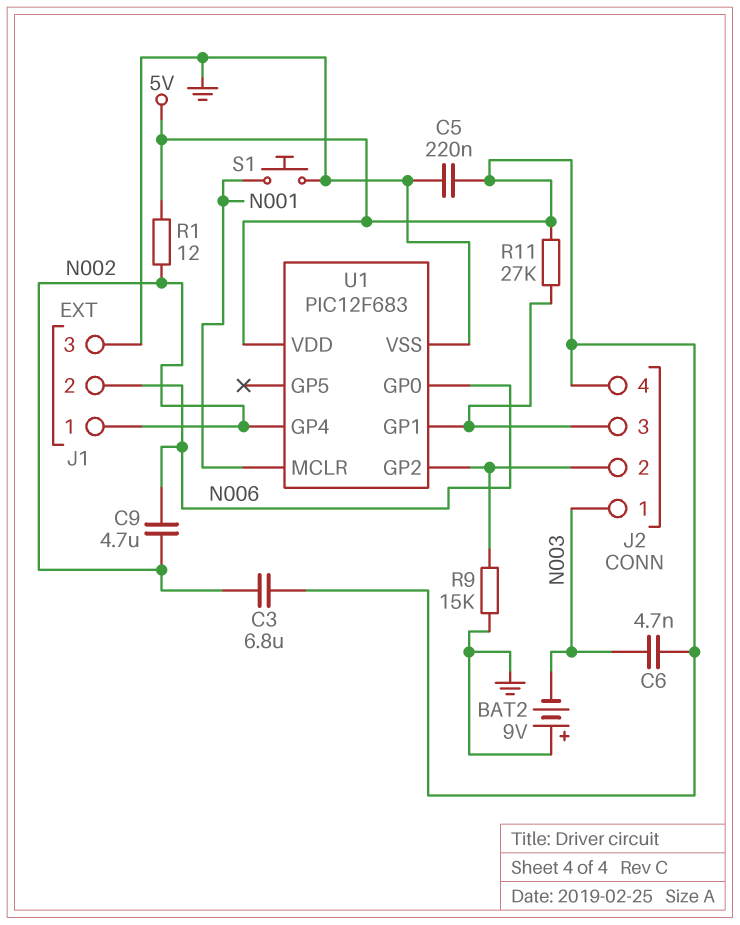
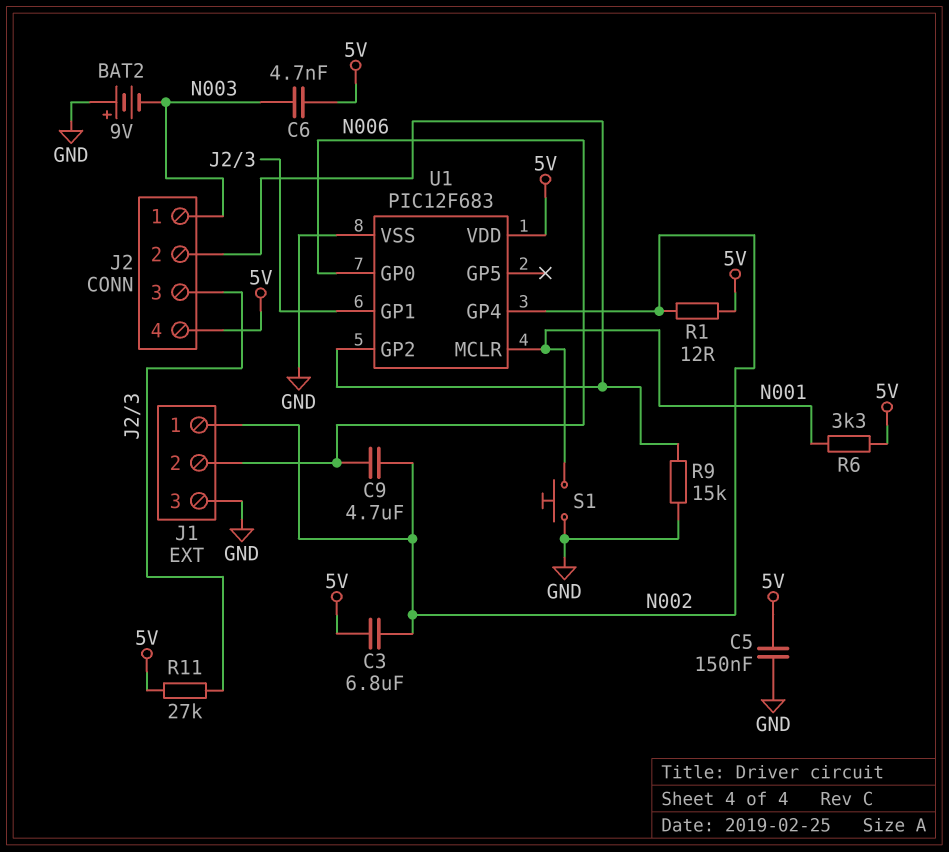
C5: 220nF (5V, GND) -> 150nF (5V, GND)
R6: none -> 3.3k (5V, N001)

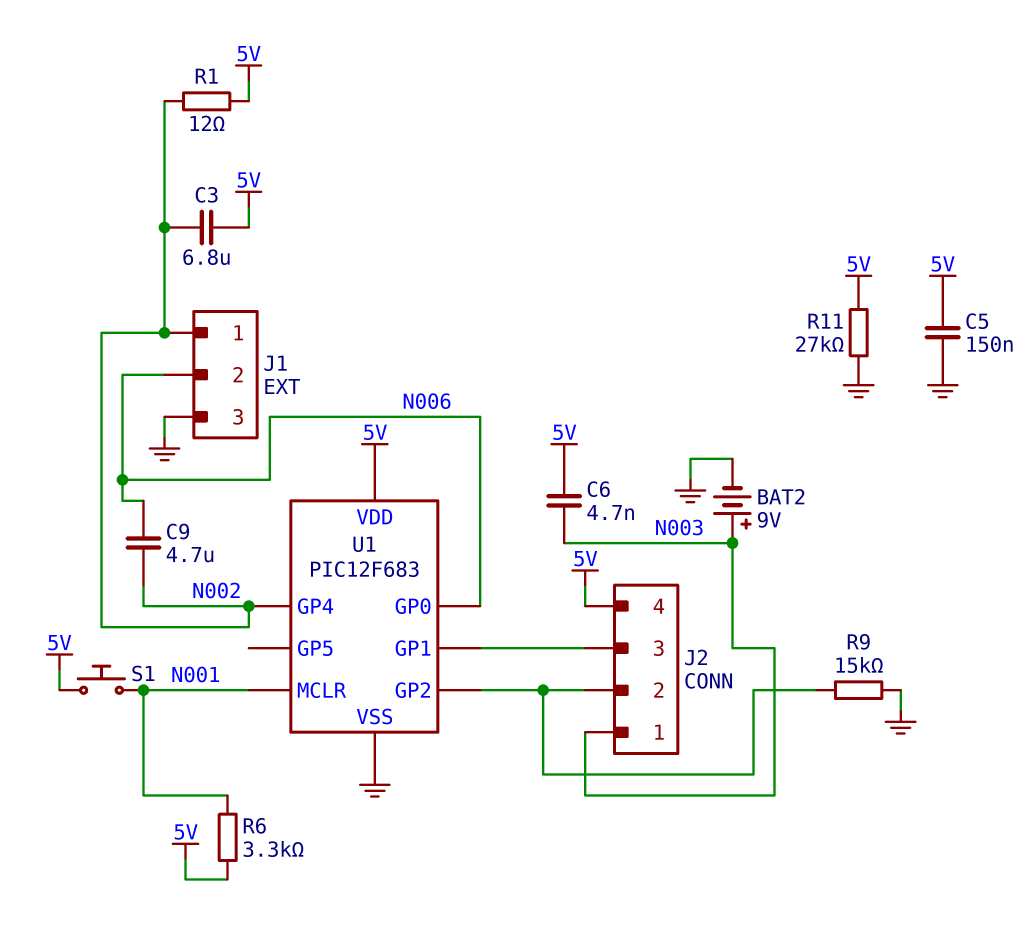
BAT2: 9V (plus GND, minus N003) -> 9V (plus N003, minus GND)
R11: 27k (5V, J2/3) -> 27k (5V, GND)
S1: button (GND, N001) -> button (5V, N001)

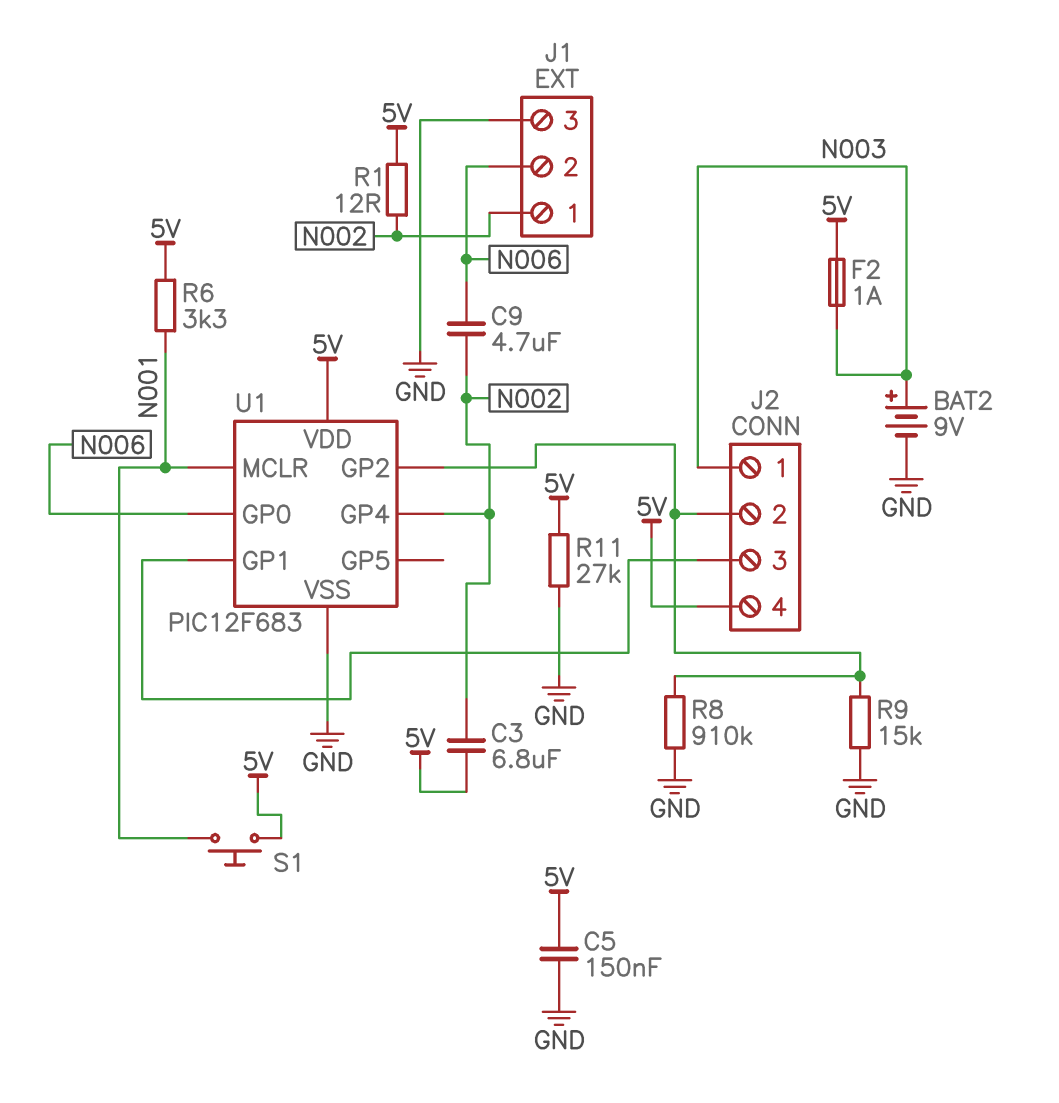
C6: 4.7nF (5V, N003) -> none
F2: none -> 1A (5V, N003)
R8: none -> 910k (GND, J2/2)

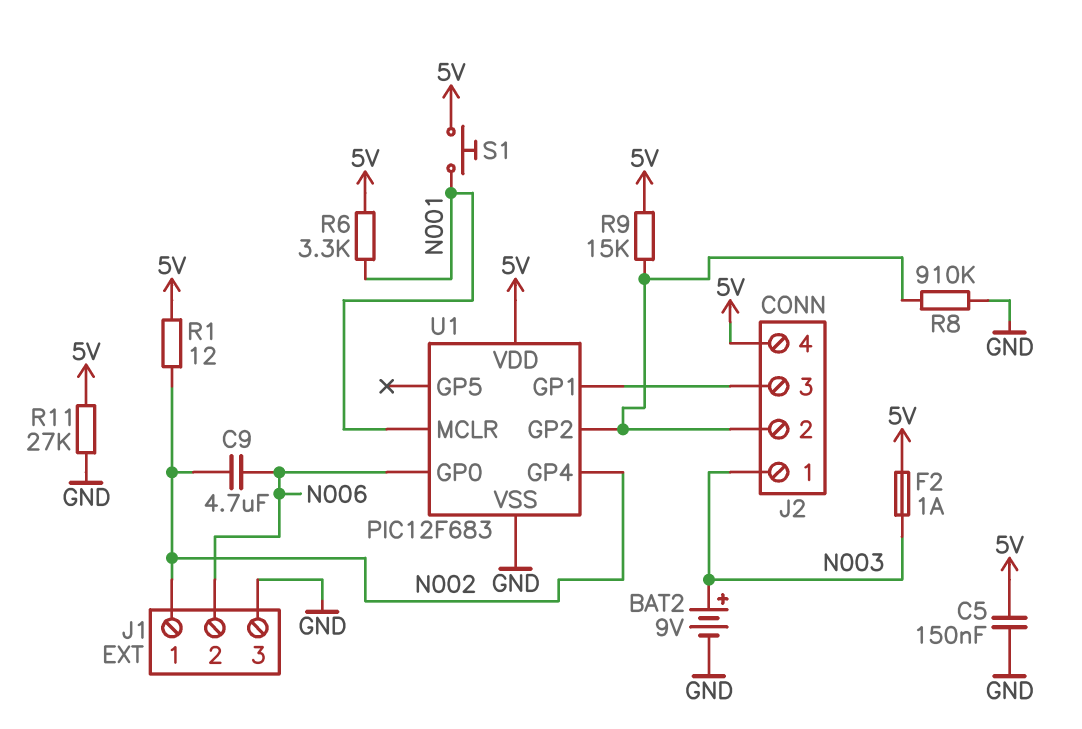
C3: 6.8uF (5V, N002) -> none
R9: 15k (GND, J2/2) -> 15k (5V, J2/2)

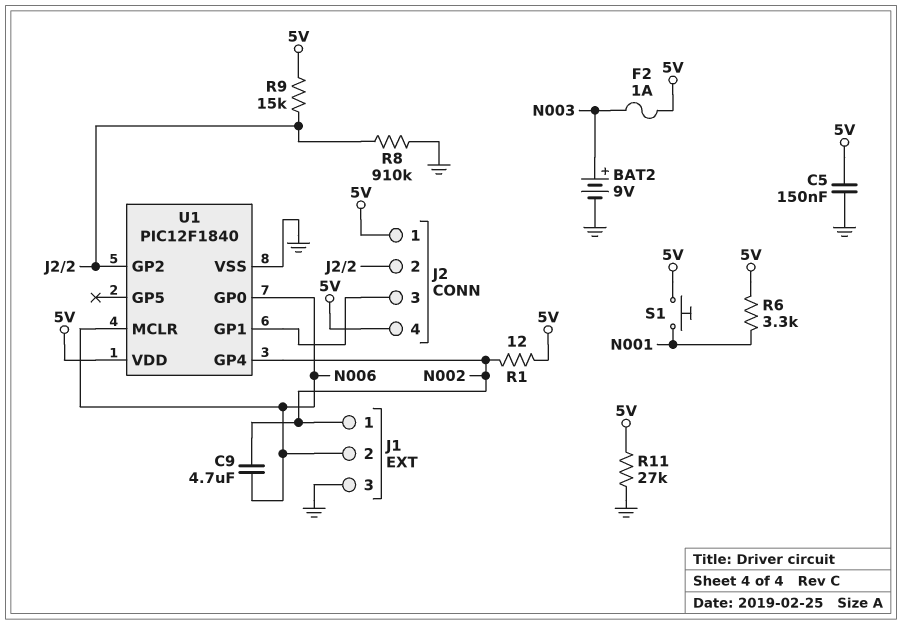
J2 pin 1: N003 -> 5V
U1: PIC12F683 -> PIC12F1840
U1 pin MCLR: N001 -> N006

